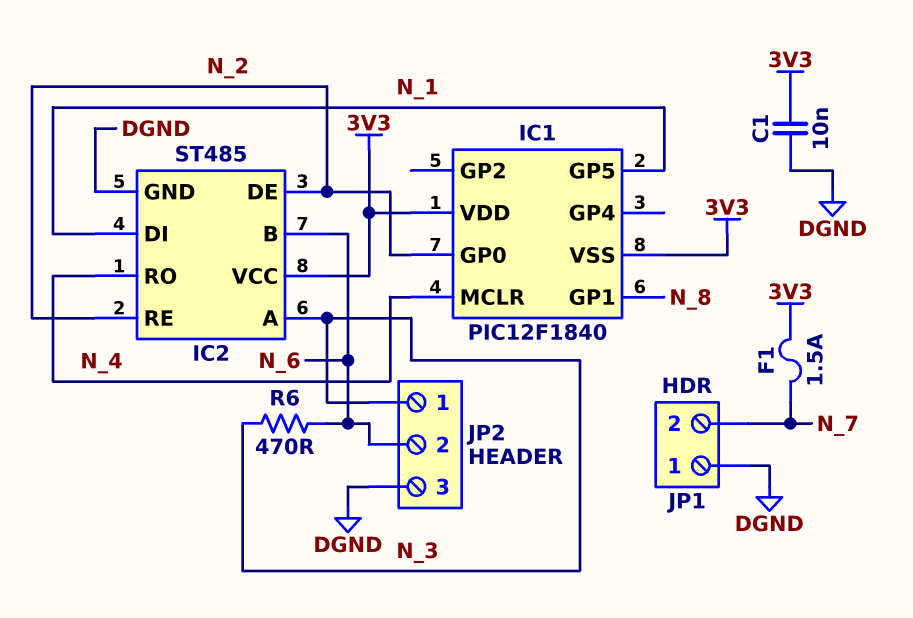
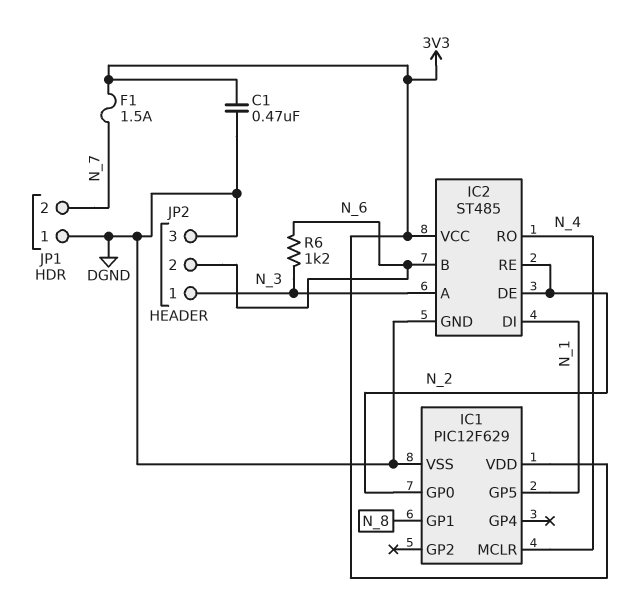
C1: 10nF (3V3, DGND) -> 470nF (3V3, DGND)
IC1: PIC12F1840 -> PIC12F629
IC1 pin VSS: 3V3 -> DGND
R6: 470 (N_3, N_6) -> 1.2k (N_3, N_6)

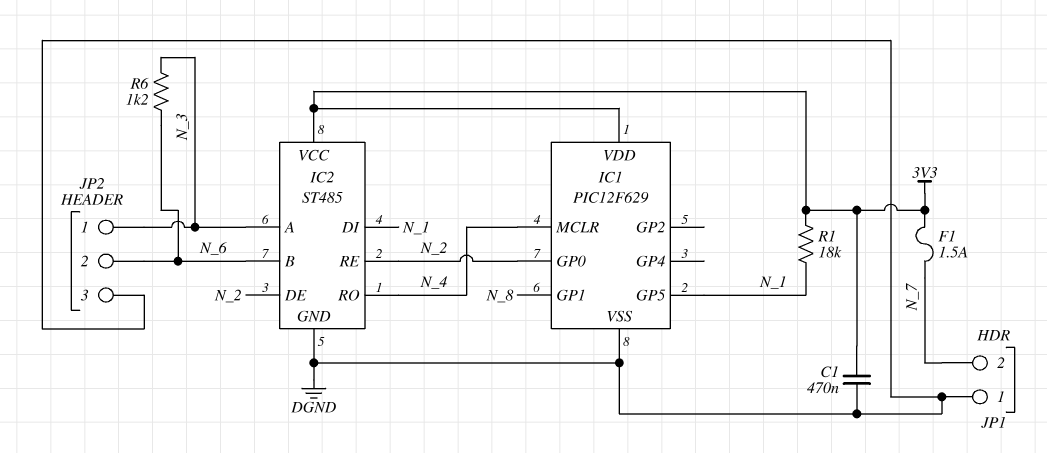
R1: none -> 18k (3V3, N_1)

